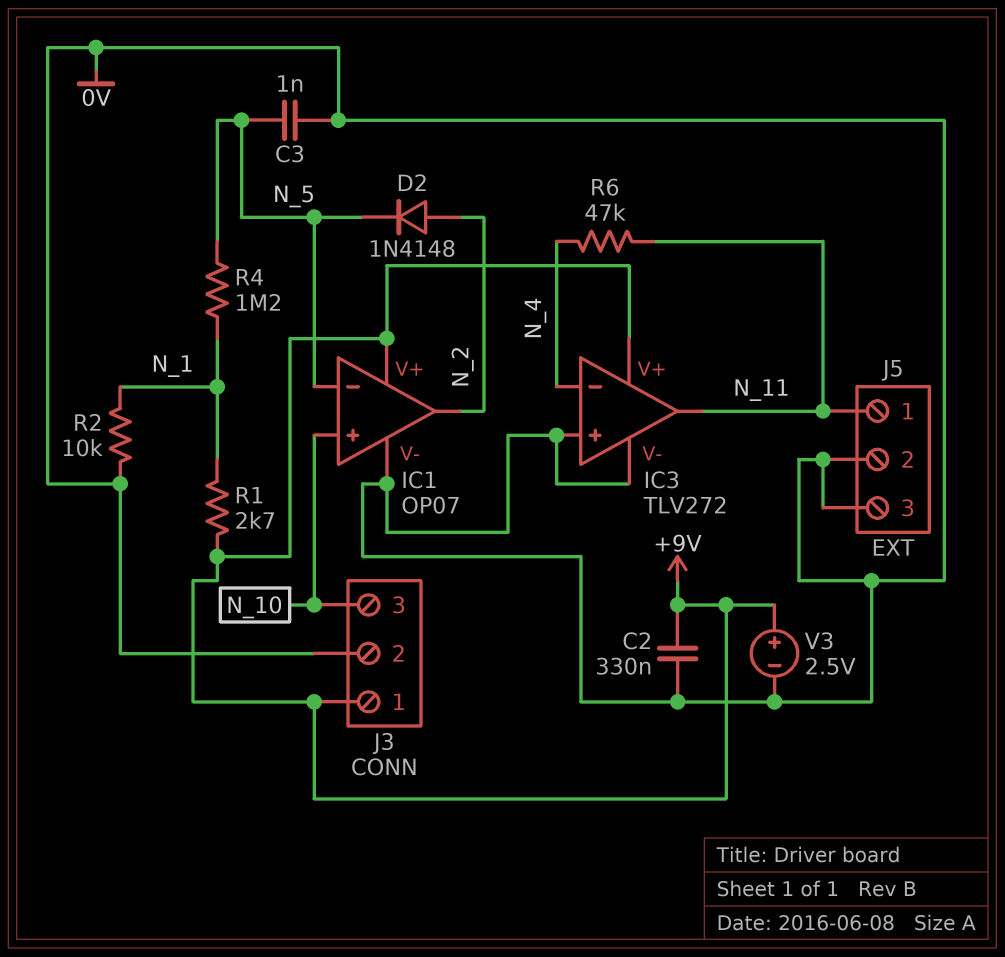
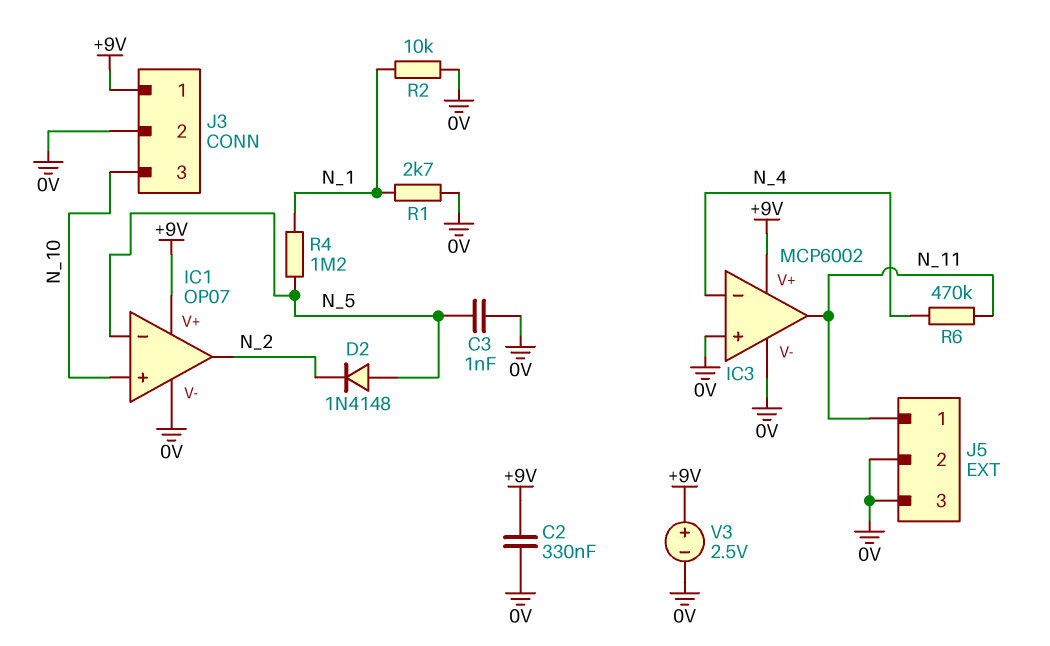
D2: diode 1N4148 (A N_2, K N_5) -> diode 1N4148 (A N_5, K N_2)
IC3: TLV272 -> MCP6002
R1: 2.7k (+9V, N_1) -> 2.7k (0V, N_1)
R6: 47k (N_4, N_11) -> 470k (N_4, N_11)

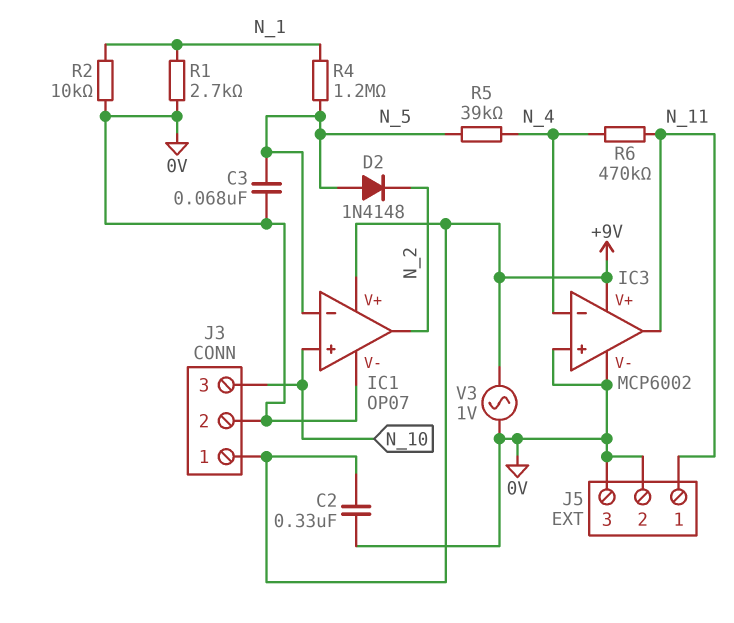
C3: 1nF (0V, N_5) -> 68nF (0V, N_5)
R5: none -> 39k (N_4, N_5)
V3: 2.5V (plus +9V, minus 0V) -> AC 1V (+9V, 0V)

